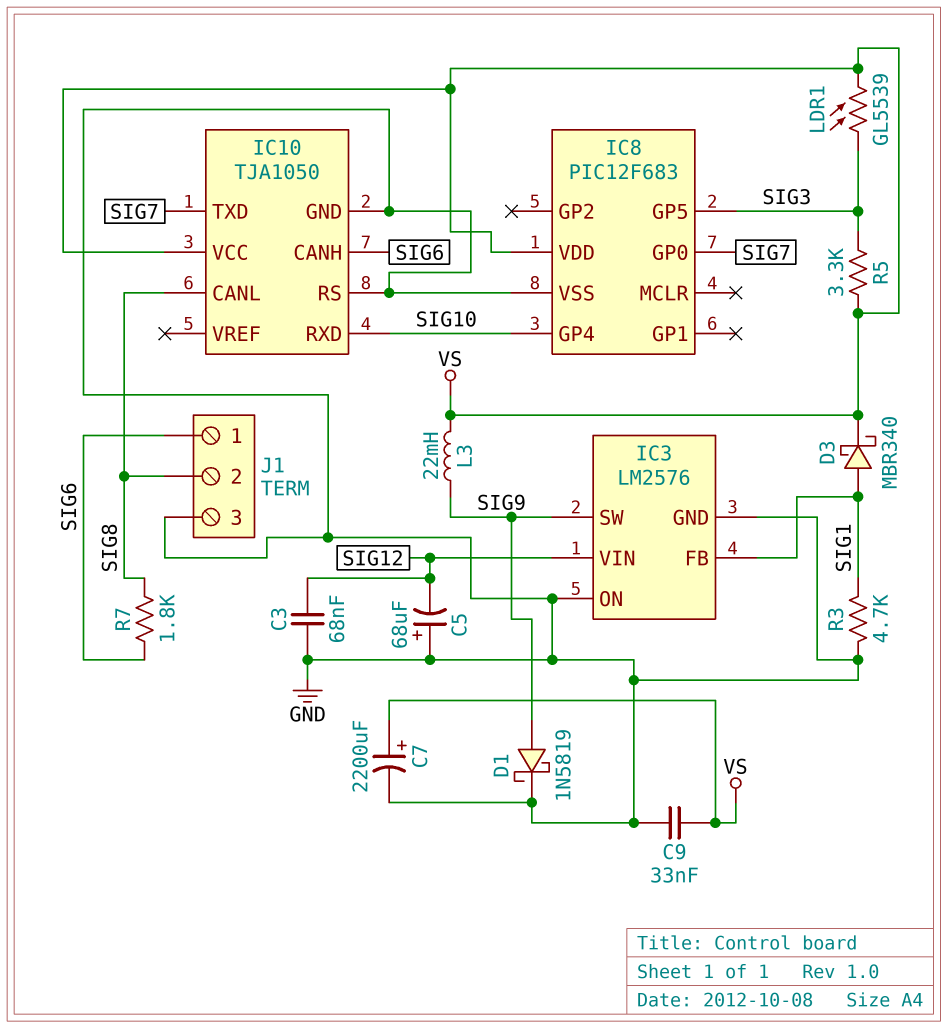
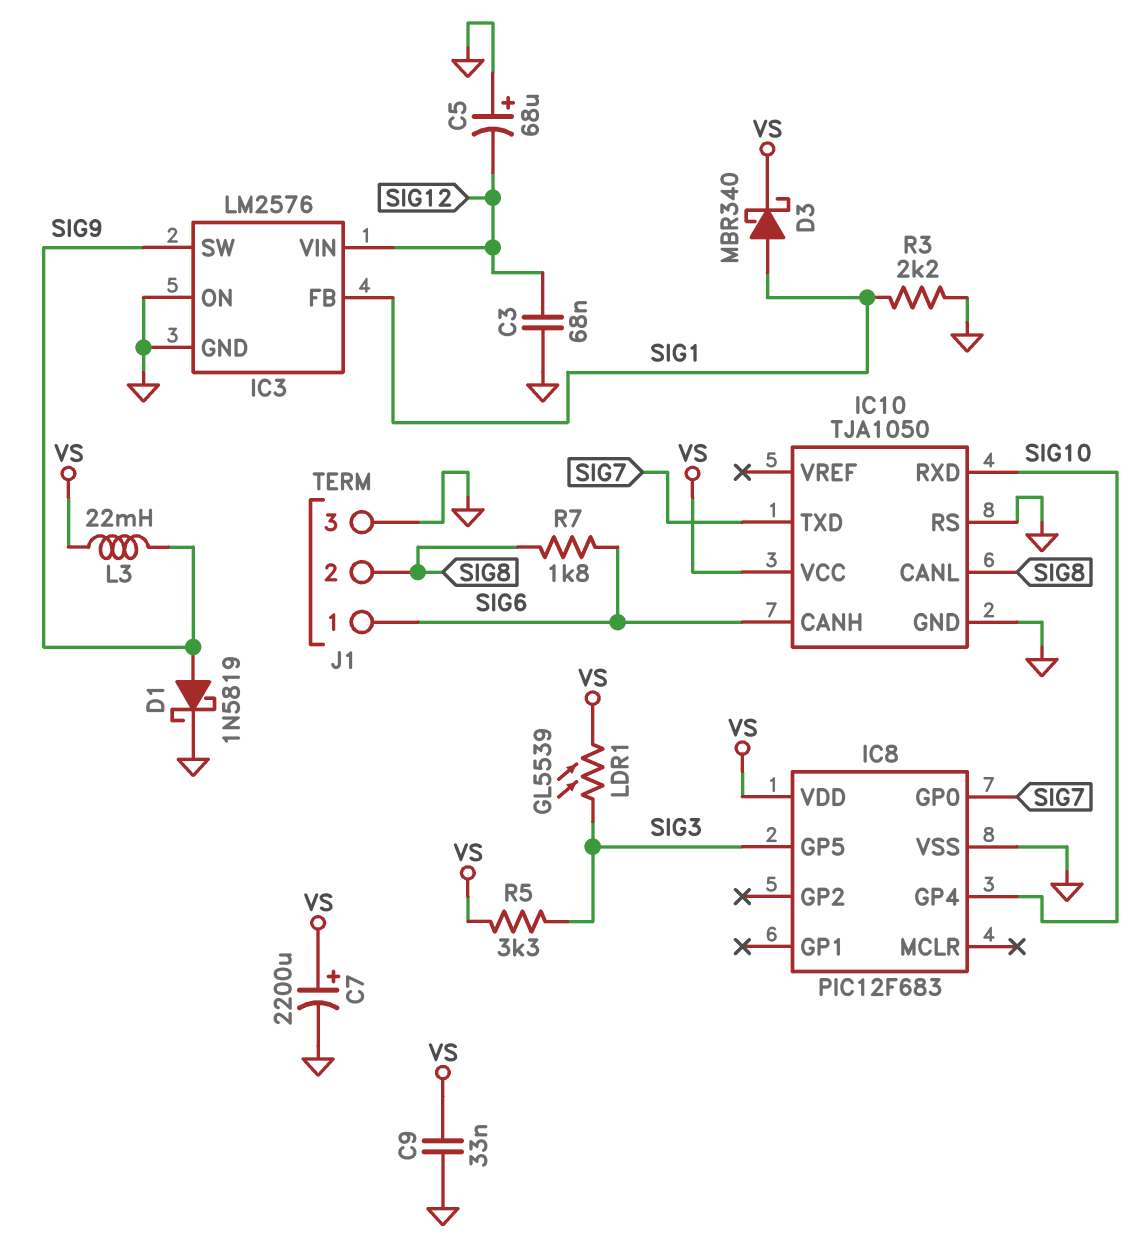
R3: 4.7k (GND, SIG1) -> 2.2k (GND, SIG1)

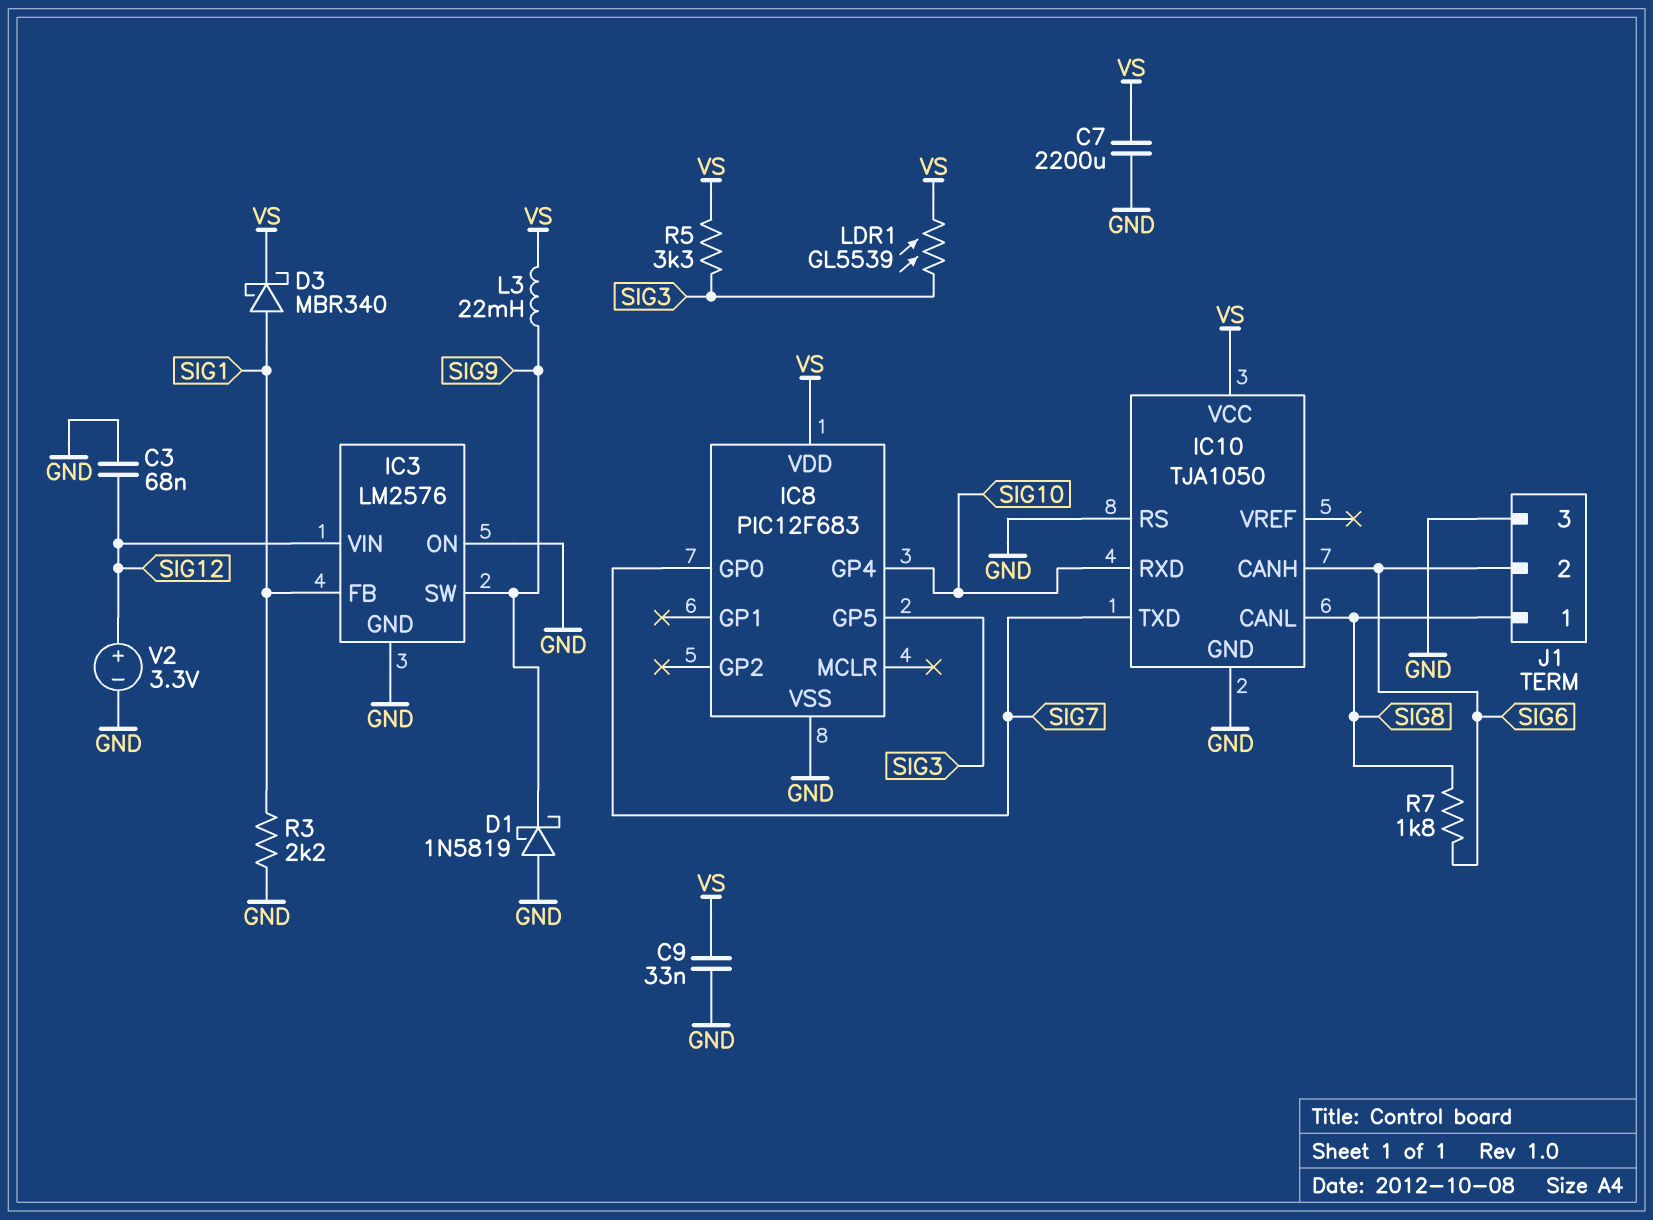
C5: 68uF (plus GND, minus SIG12) -> none
C7: 2200uF (plus VS, minus GND) -> 2200uF (GND, VS)
D1: schottky 1N5819 (A SIG9, K GND) -> schottky 1N5819 (A GND, K SIG9)
J1 pin 1: SIG6 -> SIG8
J1 pin 2: SIG8 -> SIG6
V2: none -> 3.3V (plus SIG12, minus GND)

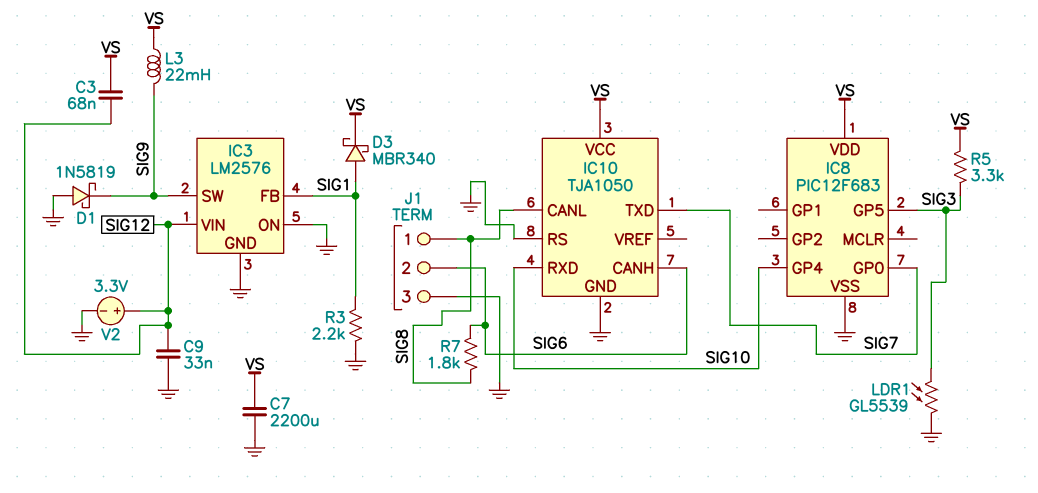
C3: 68nF (GND, SIG12) -> 68nF (SIG12, VS)
C9: 33nF (GND, VS) -> 33nF (GND, SIG12)
LDR1: GL5539 (SIG3, VS) -> GL5539 (GND, SIG3)

